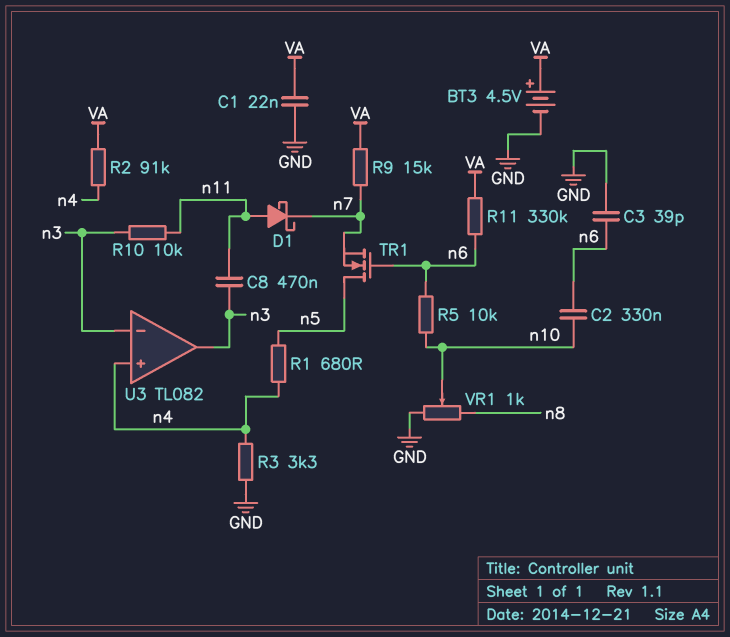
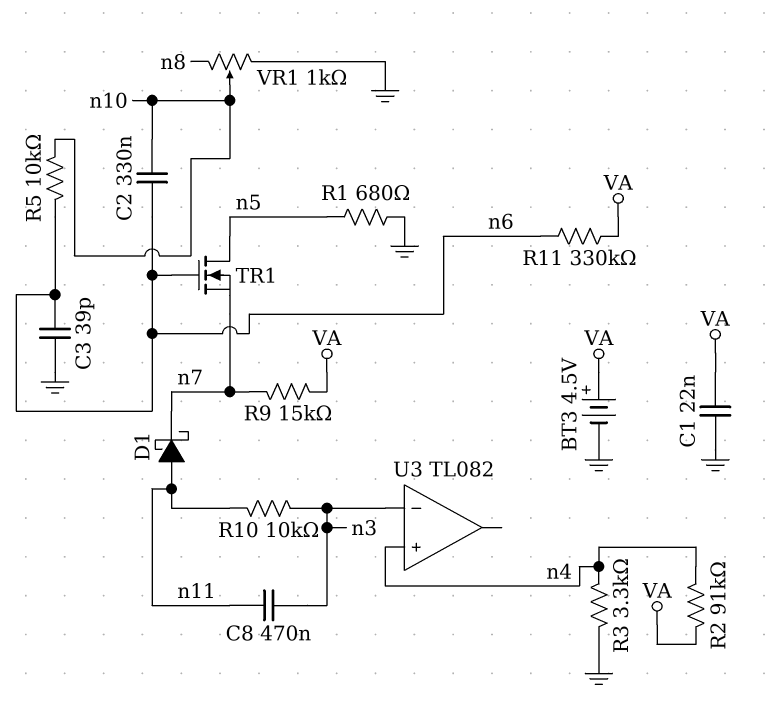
R1: 680 (n4, n5) -> 680 (GND, n5)
U3 pin out: n3 -> none

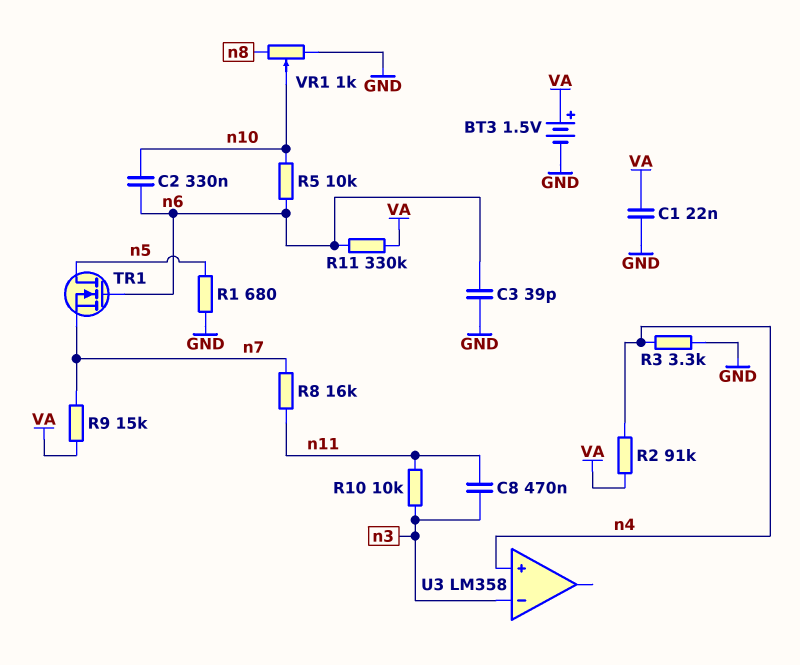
BT3: 4.5V (plus VA, minus GND) -> 1.5V (plus VA, minus GND)
D1: schottky (A n11, K n7) -> none
R8: none -> 16k (n7, n11)
U3: TL082 -> LM358

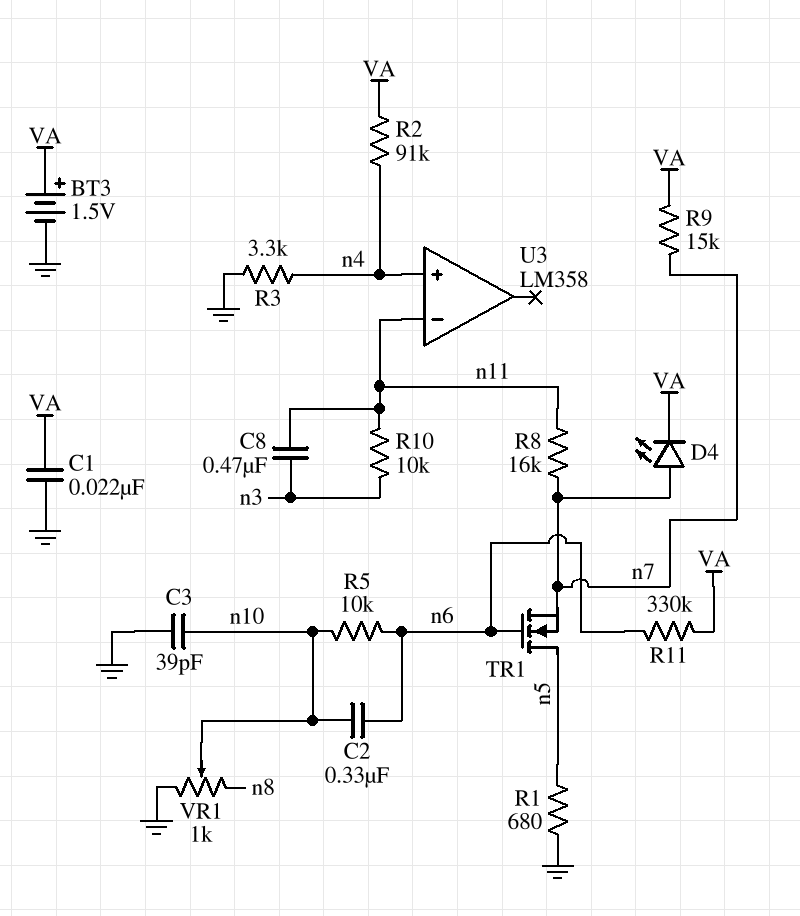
C3: 39pF (GND, n6) -> 39pF (GND, n10)
D4: none -> LED (A n7, K VA)
U3 pin in-: n3 -> n11

